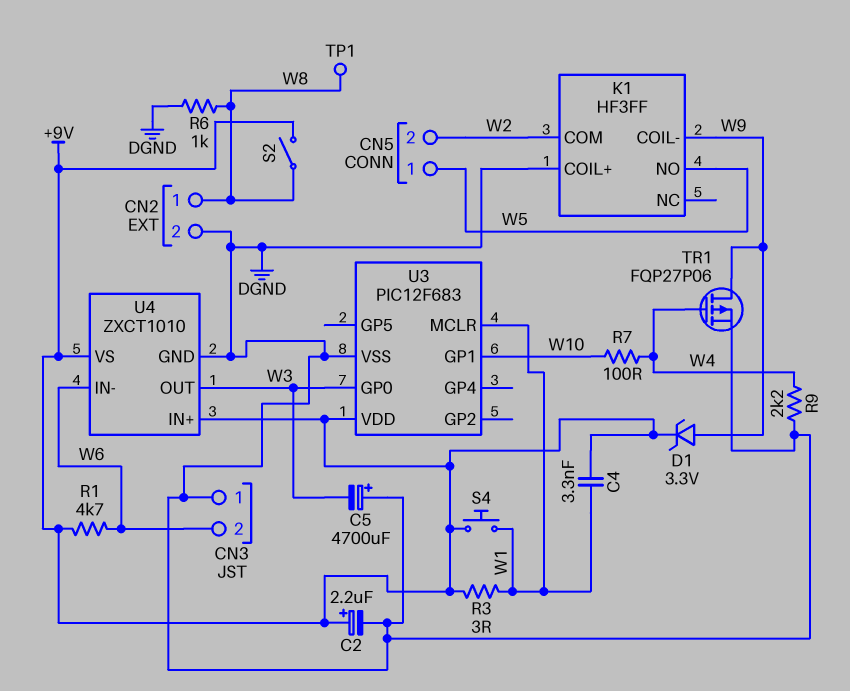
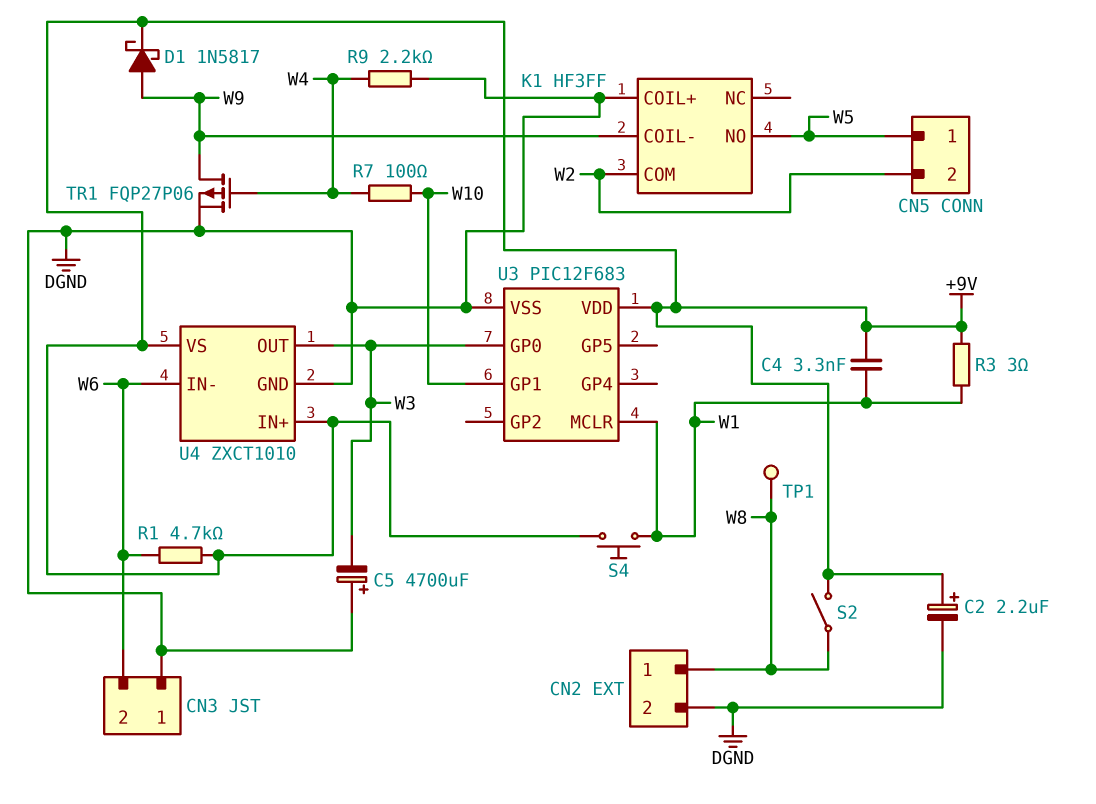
D1: zener 3.3V (A W9, K +9V) -> schottky 1N5817 (A W9, K +9V)
R6: 1k (DGND, W8) -> none

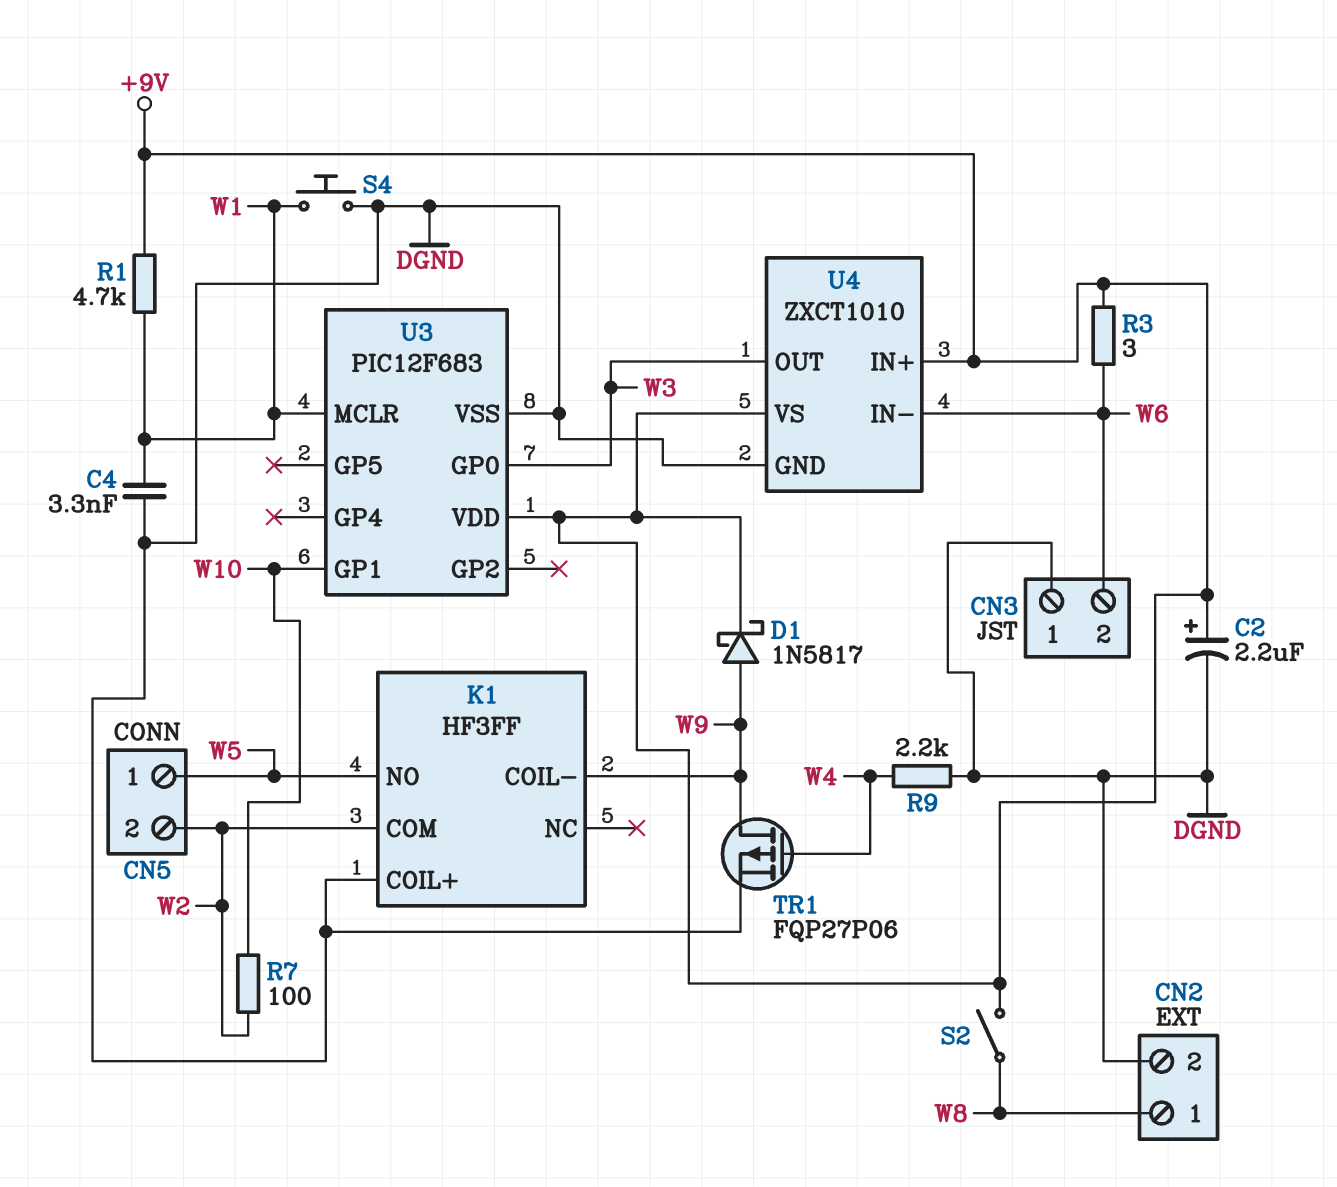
C4: 3.3nF (+9V, W1) -> 3.3nF (DGND, W1)
C5: 4700uF (plus DGND, minus W3) -> none
R1: 4.7k (+9V, W6) -> 4.7k (+9V, W1)
R3: 3 (+9V, W1) -> 3 (+9V, W6)
R7: 100 (W4, W10) -> 100 (W2, W10)
S4: button (+9V, W1) -> button (DGND, W1)
TP1: test point (W8) -> none

